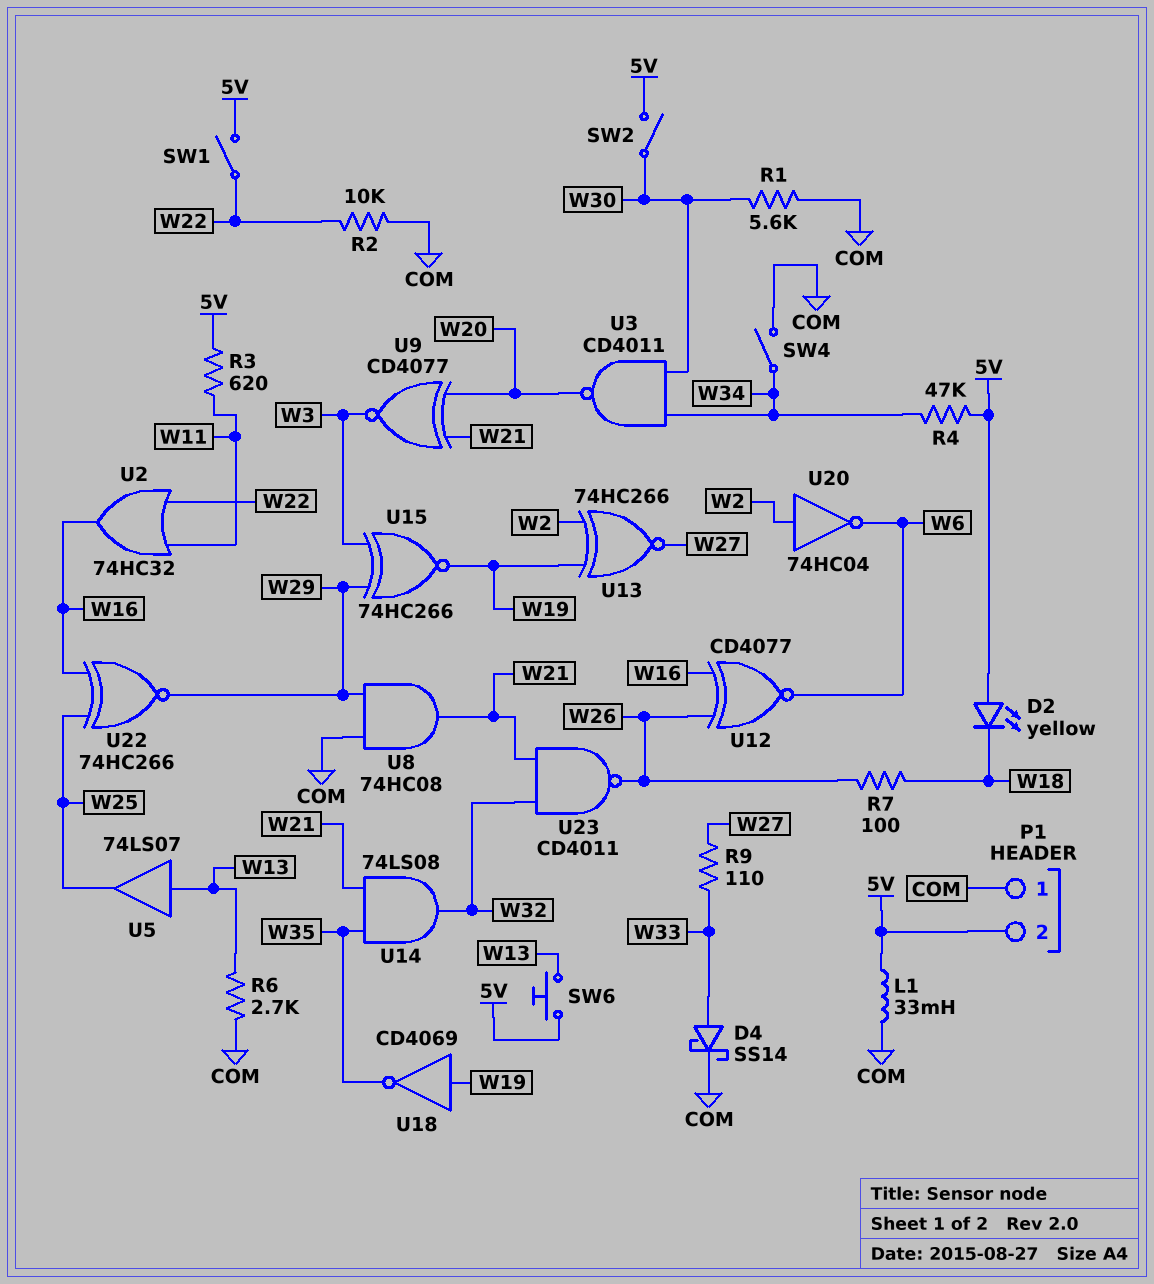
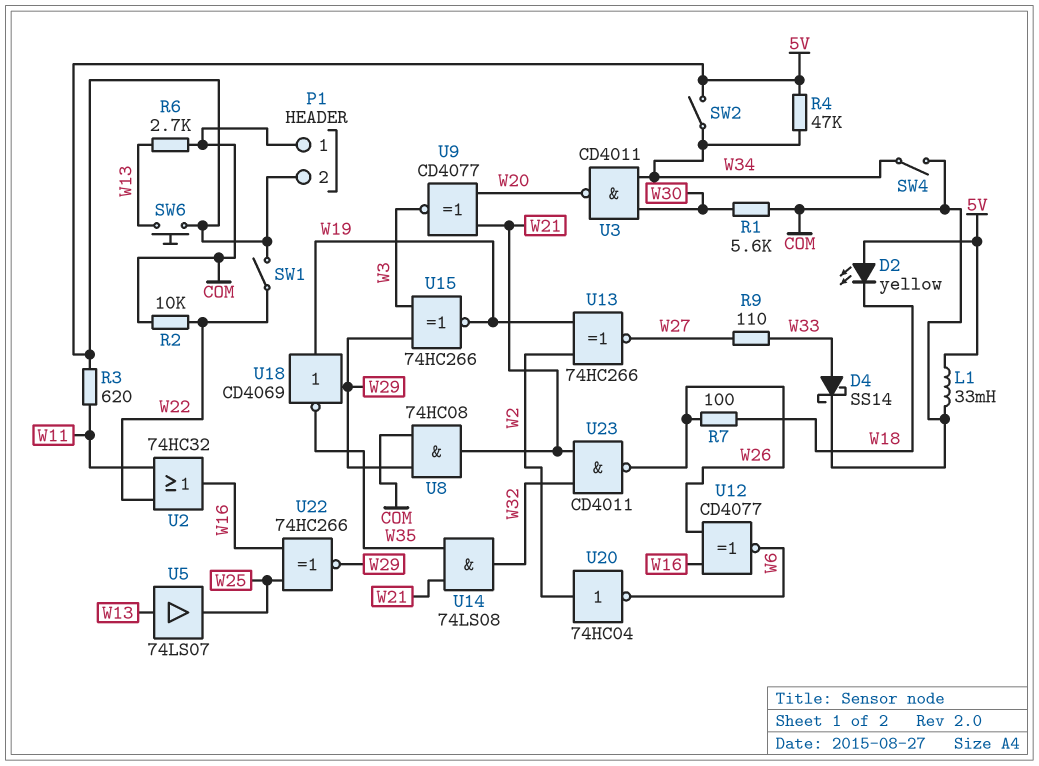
SW2: switch (5V, W30) -> switch (5V, W34)

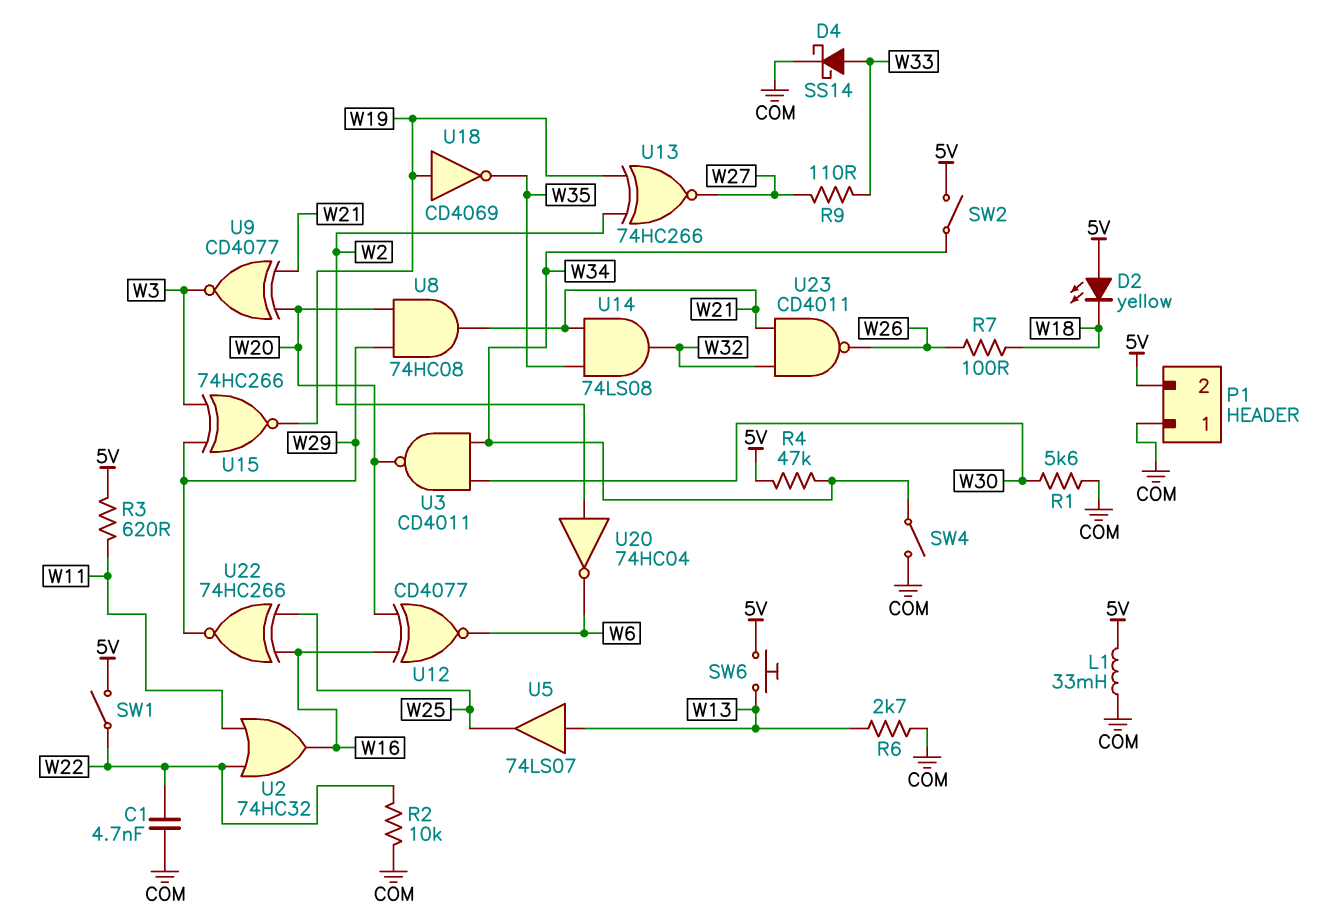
C1: none -> 4.7nF (COM, W22)
U8: AND 74HC08 (in COM, in W29, out W21) -> AND 74HC08 (in W20, in W29, out W21)
U12: XNOR CD4077 (in W16, in W26, out W6) -> XNOR CD4077 (in W16, in W20, out W6)

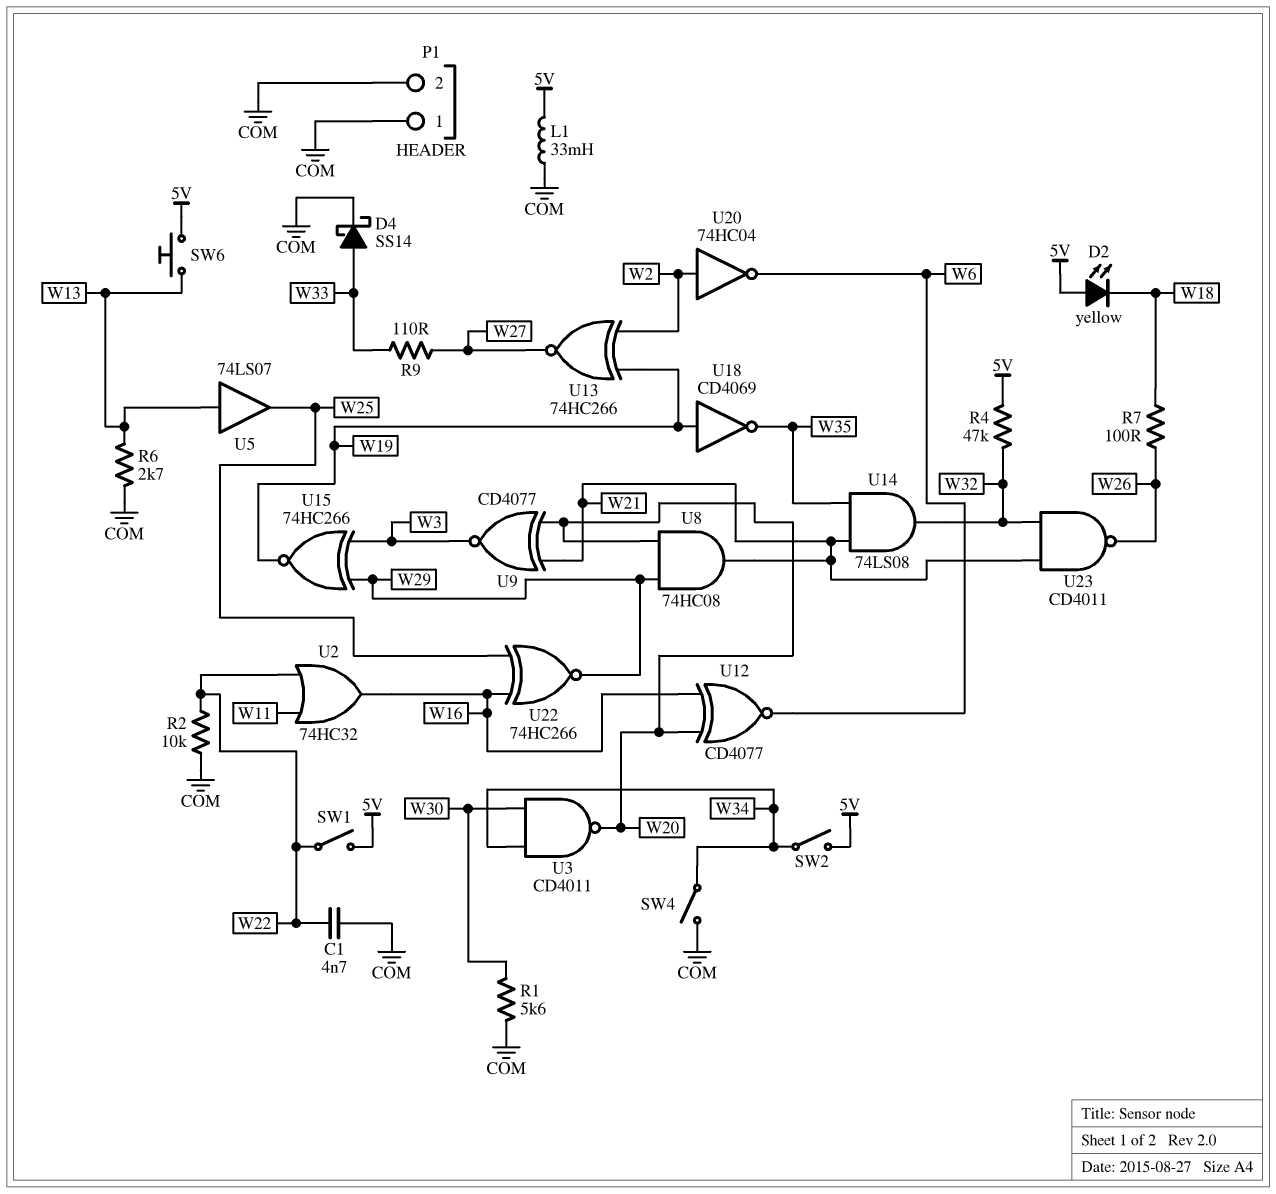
P1 pin 2: 5V -> COM
R3: 620 (5V, W11) -> none
R4: 47k (5V, W34) -> 47k (5V, W32)

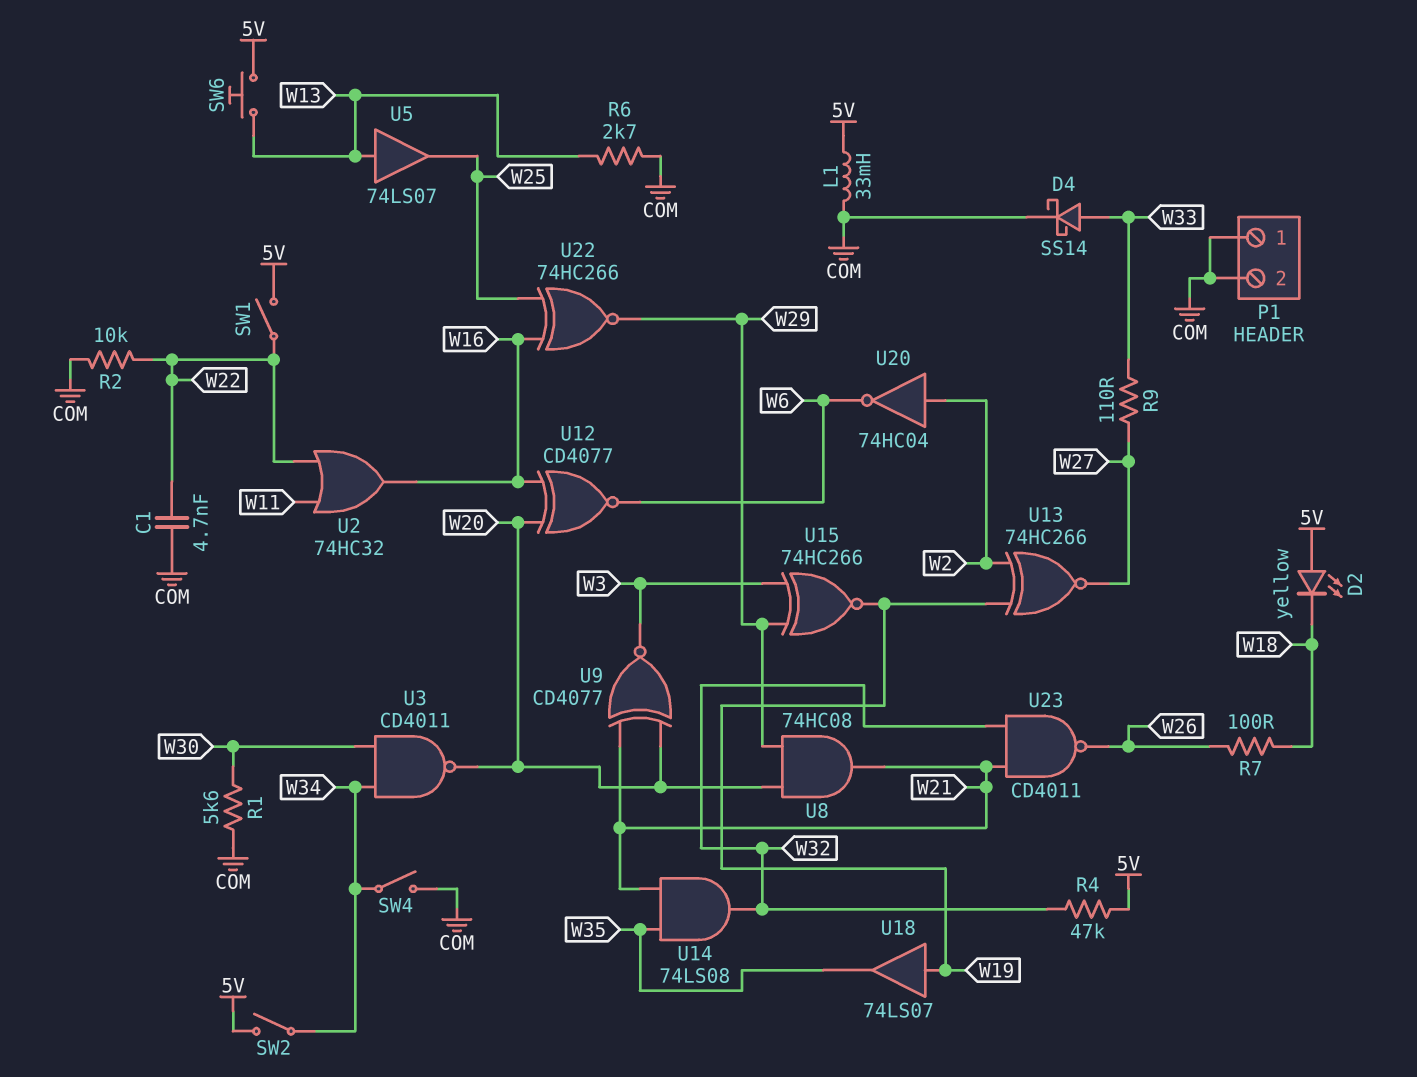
U18: NOT CD4069 (in W19, out W35) -> buffer 74LS07 (in W19, out W35)

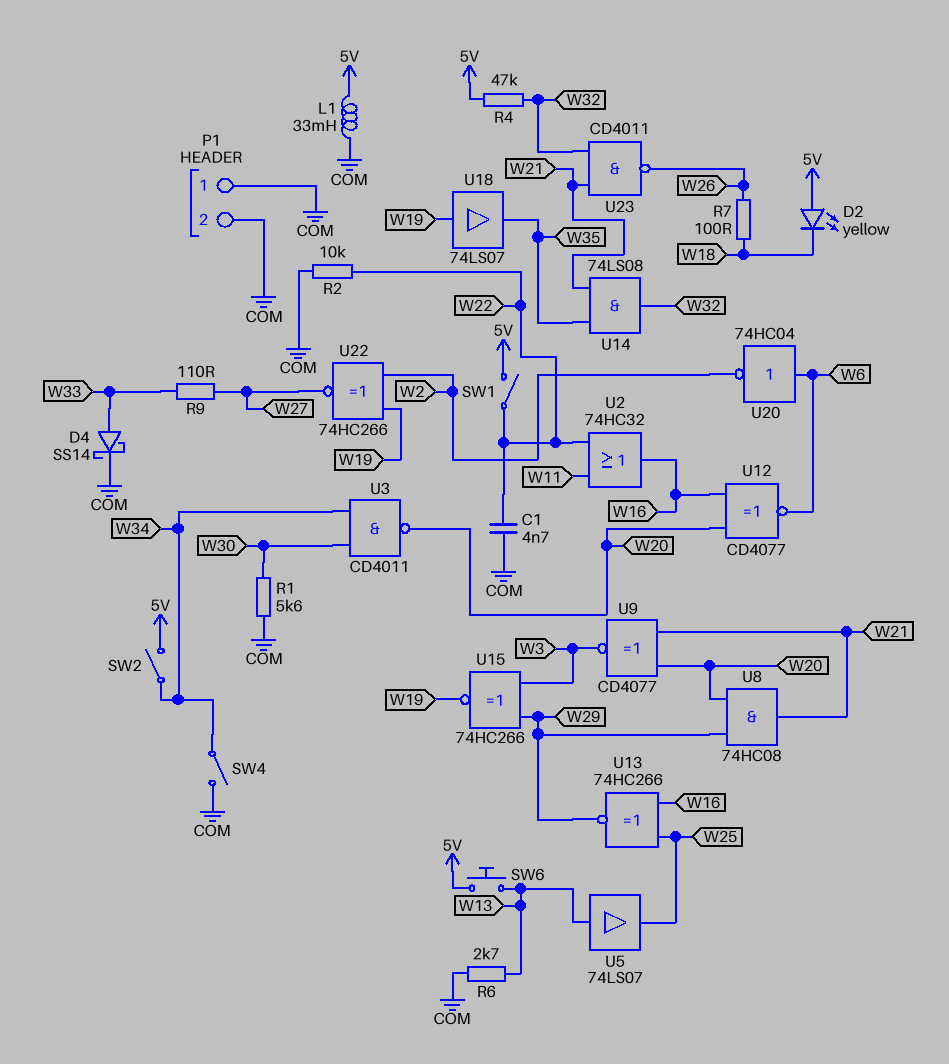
U13: XNOR 74HC266 (in W2, in W19, out W27) -> XNOR 74HC266 (in W16, in W25, out W29)
U20: NOT 74HC04 (in W2, out W6) -> NOT 74HC04 (in W6, out W2)
U22: XNOR 74HC266 (in W16, in W25, out W29) -> XNOR 74HC266 (in W2, in W19, out W27)

